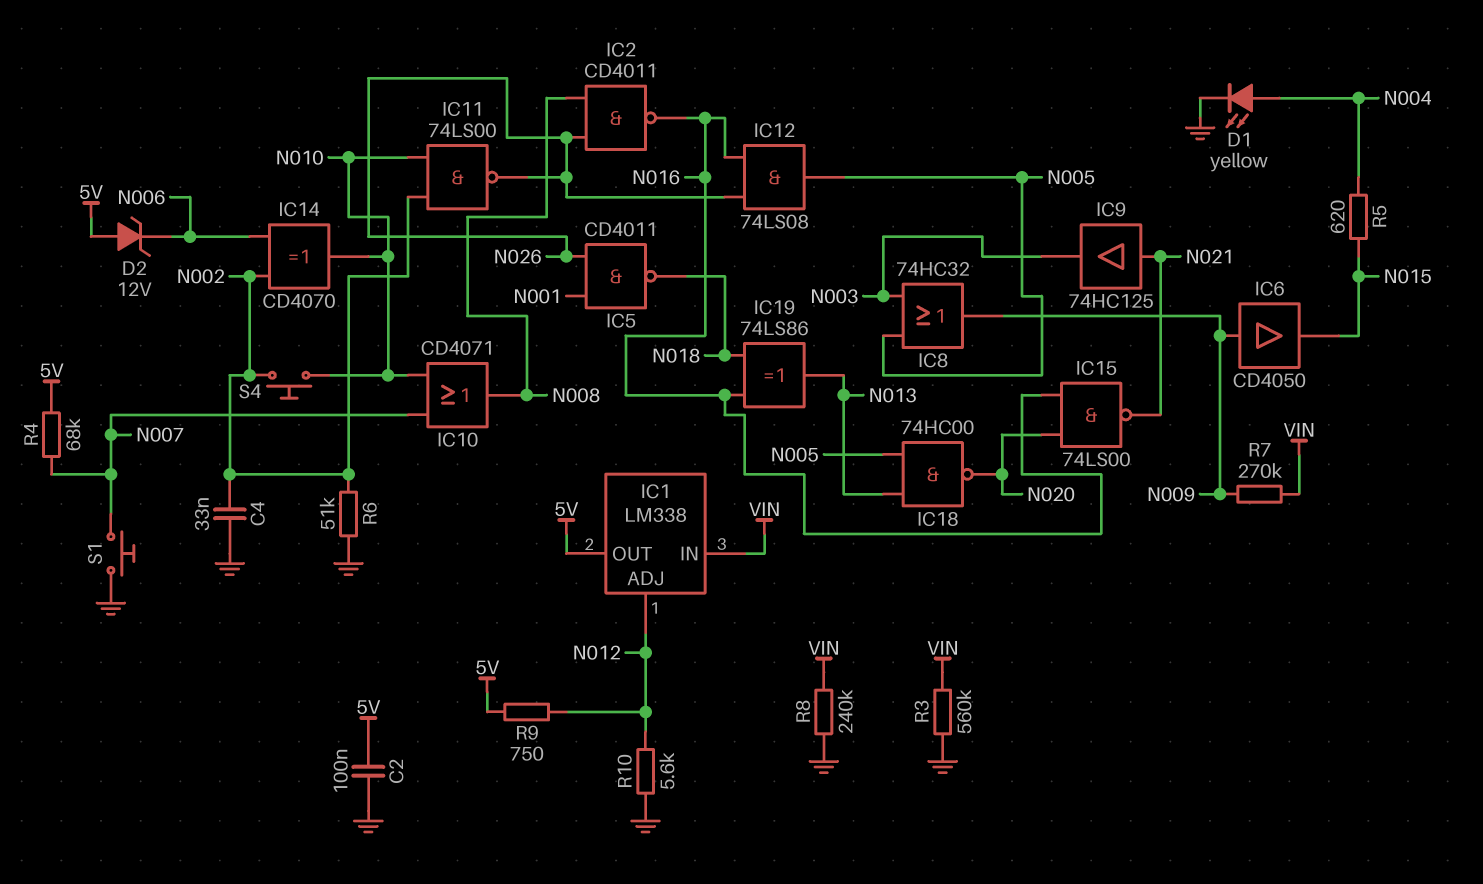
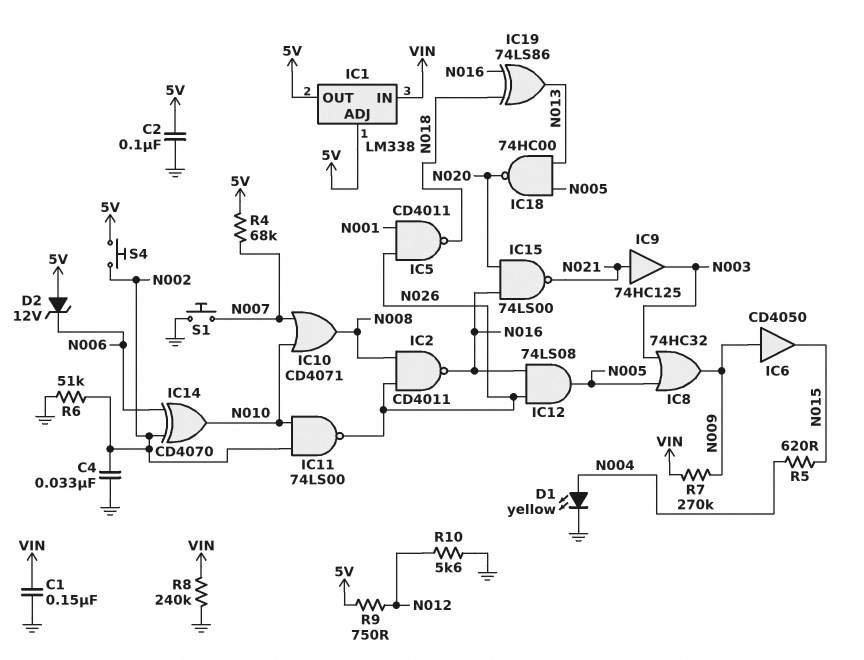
C1: none -> 150nF (GND, VIN)
IC1 pin ADJ: N012 -> 5V
R3: 560k (GND, VIN) -> none
S4: button (N002, N010) -> button (5V, N002)

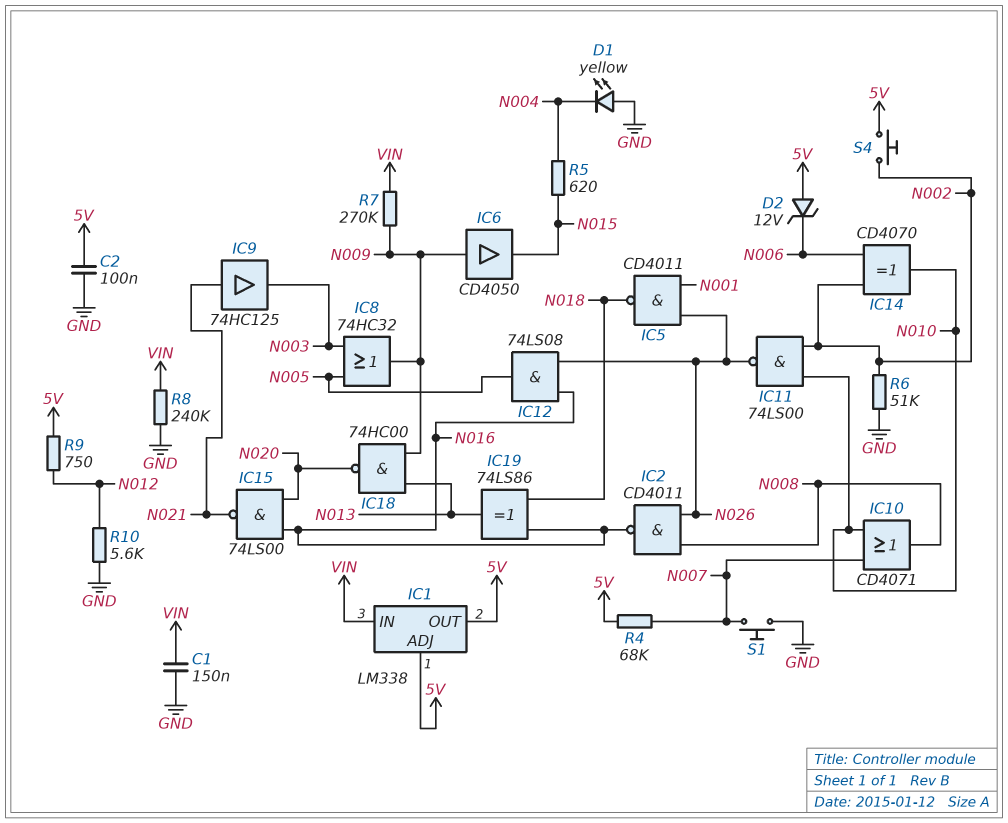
C4: 33nF (GND, N002) -> none
D1: LED yellow (A N004, K GND) -> LED yellow (A GND, K N004)
IC18: NAND 74HC00 (in N005, in N013, out N020) -> NAND 74HC00 (in N009, in N013, out N020)

